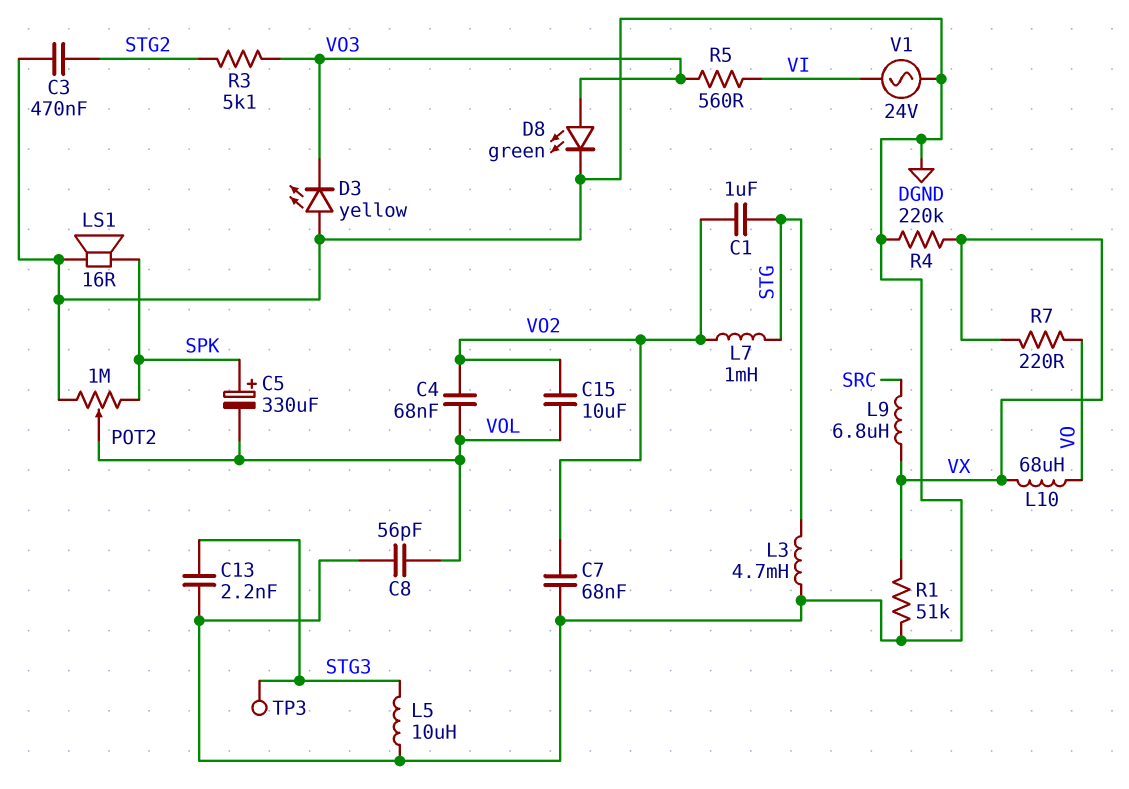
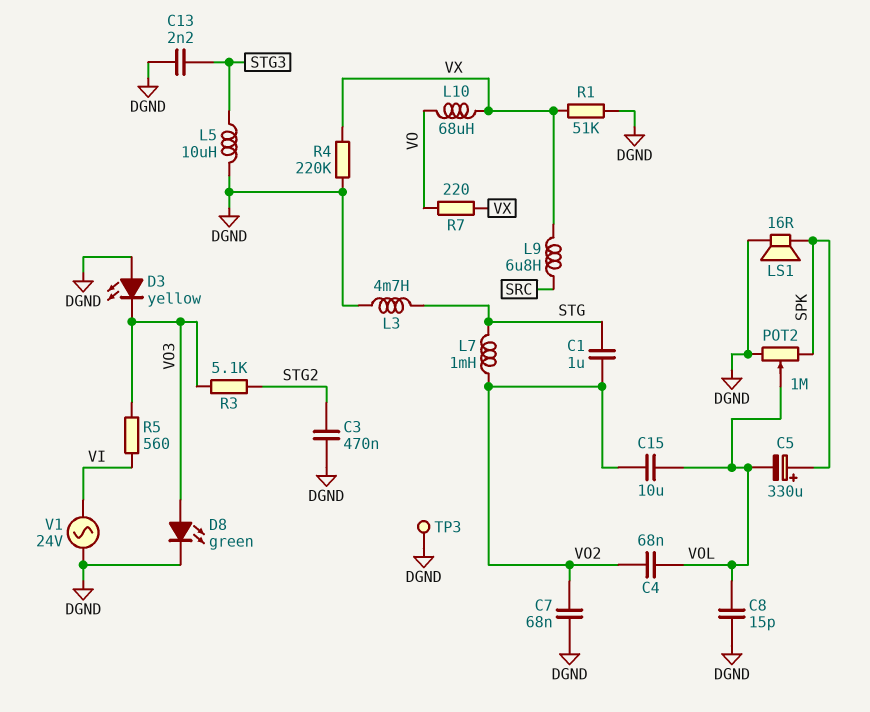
C8: 56pF (DGND, VOL) -> 15pF (DGND, VOL)
TP3: test point (STG3) -> test point (DGND)

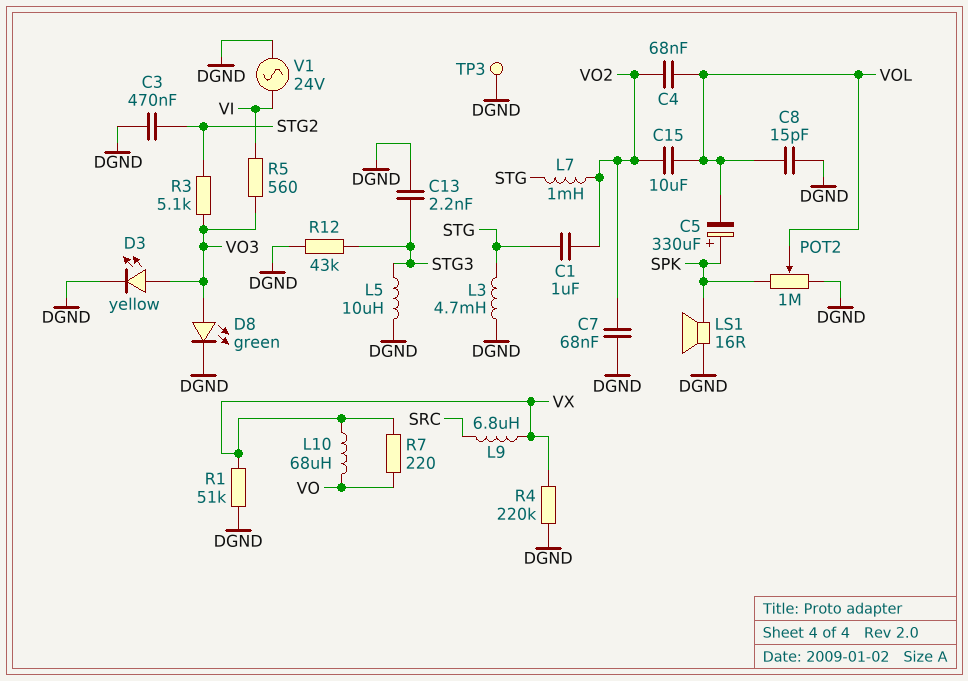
D3: LED yellow (A DGND, K VO3) -> LED yellow (A VO3, K DGND)
R12: none -> 43k (DGND, STG3)

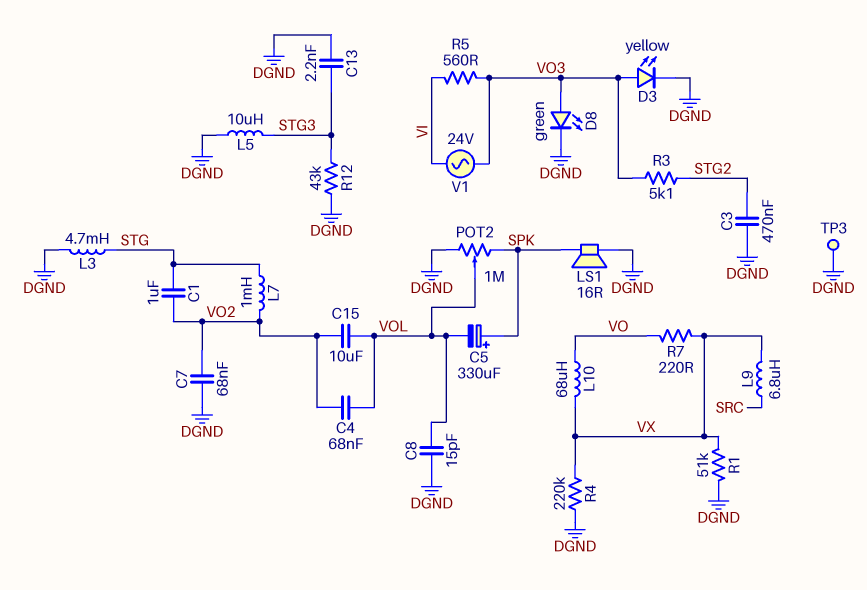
V1: AC 24V (DGND, VI) -> AC 24V (VI, VO3)

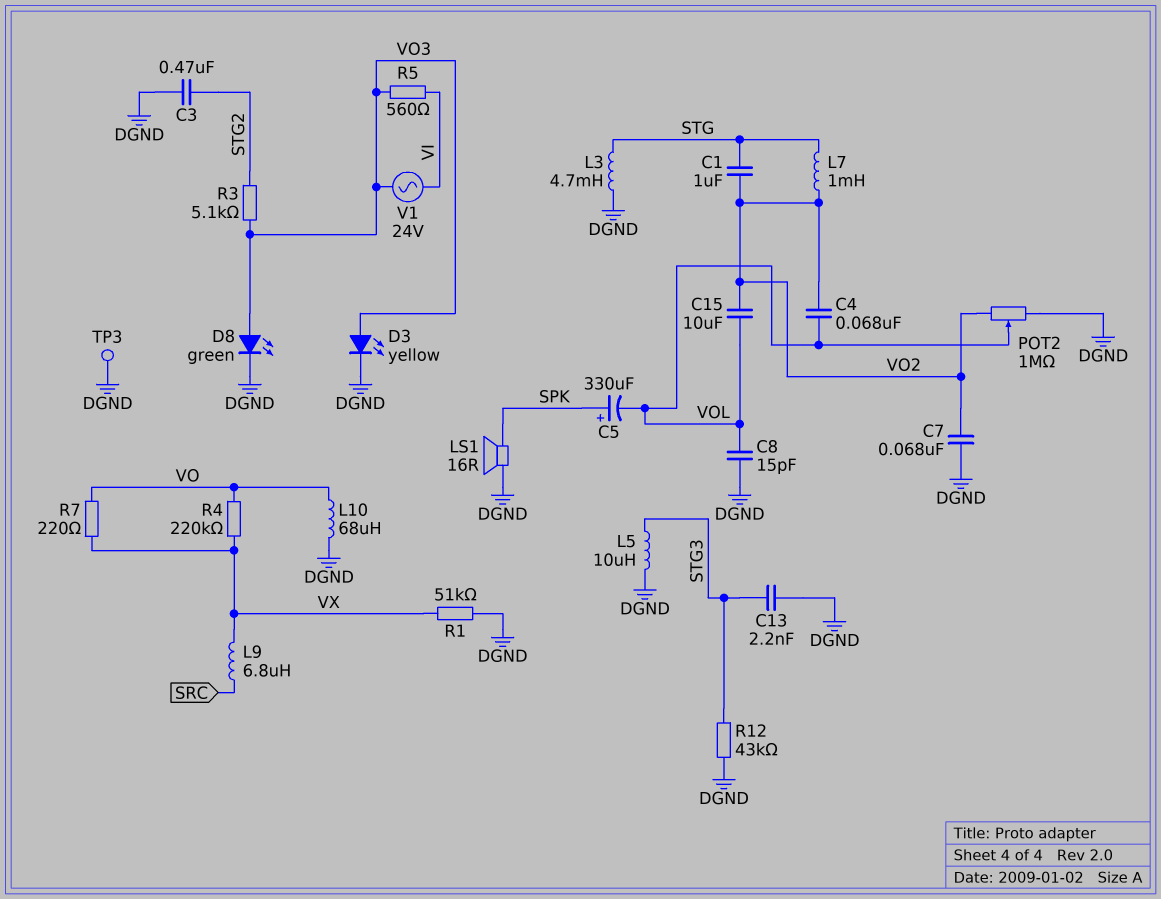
L10: 68uH (VO, VX) -> 68uH (DGND, VO)
POT2: 1M (DGND, SPK, wiper VOL) -> 1M (DGND, VO2, wiper VOL)
R4: 220k (DGND, VX) -> 220k (VO, VX)

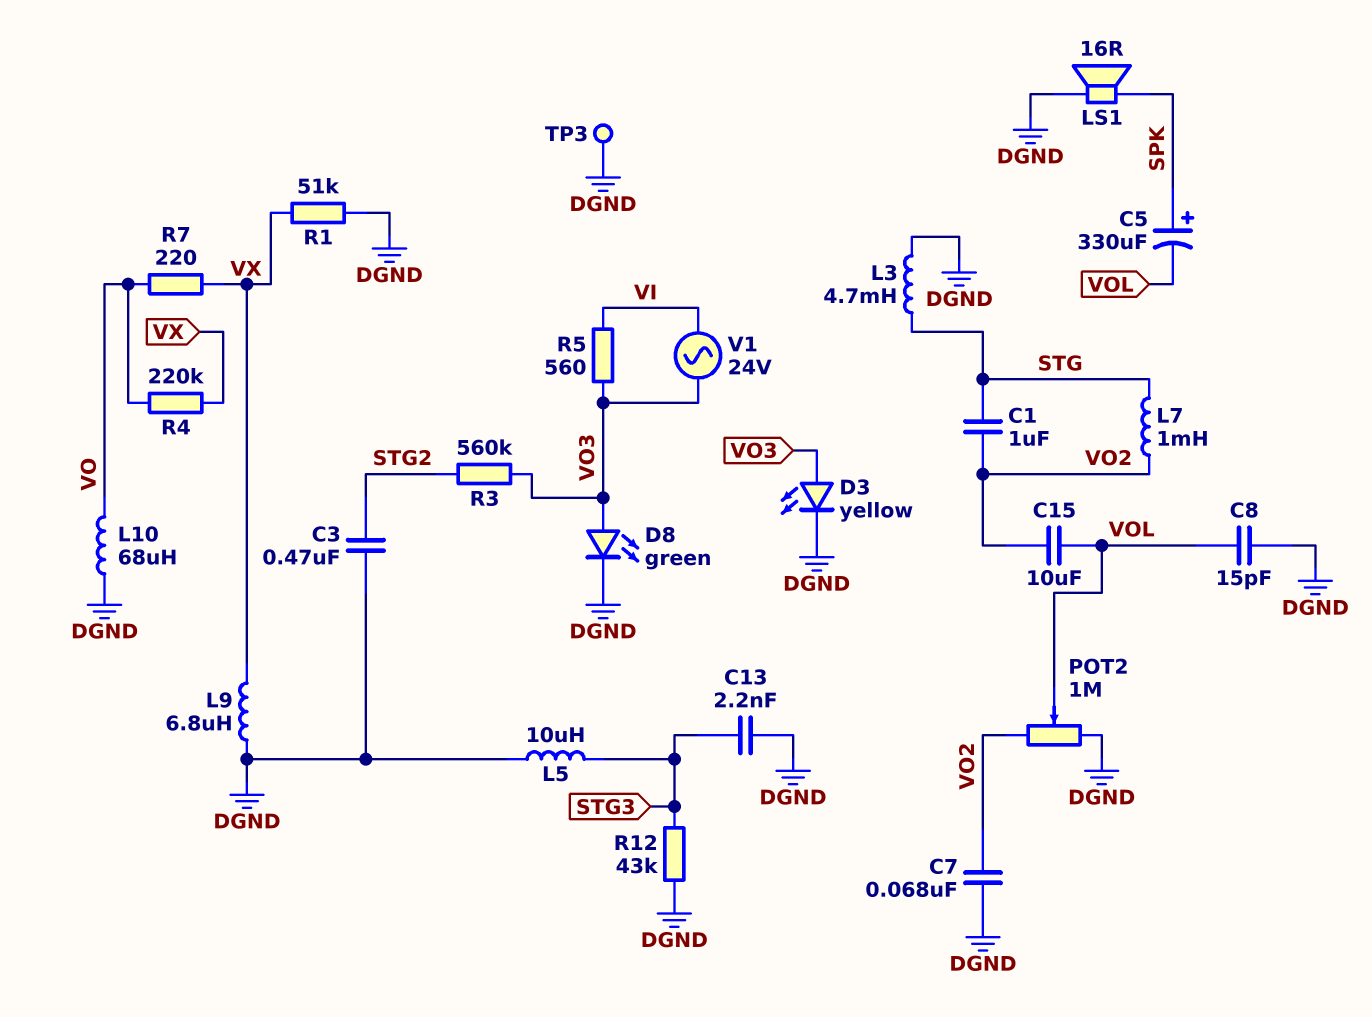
C4: 68nF (VO2, VOL) -> none
L9: 6.8uH (SRC, VX) -> 6.8uH (DGND, VX)
R3: 5.1k (STG2, VO3) -> 560k (STG2, VO3)

